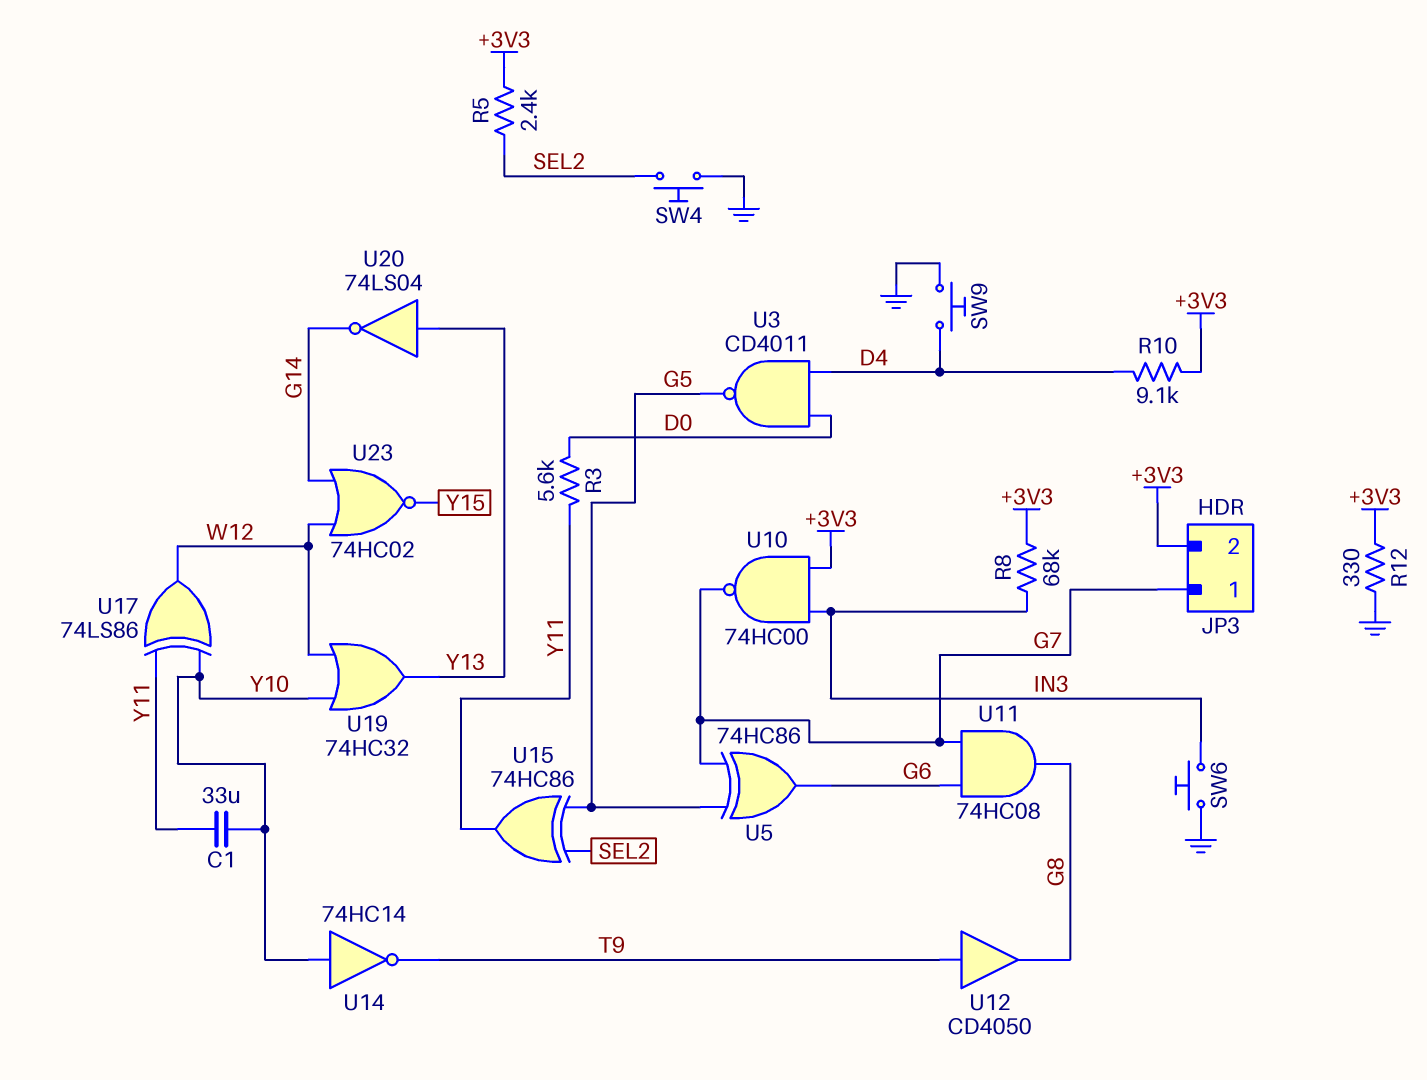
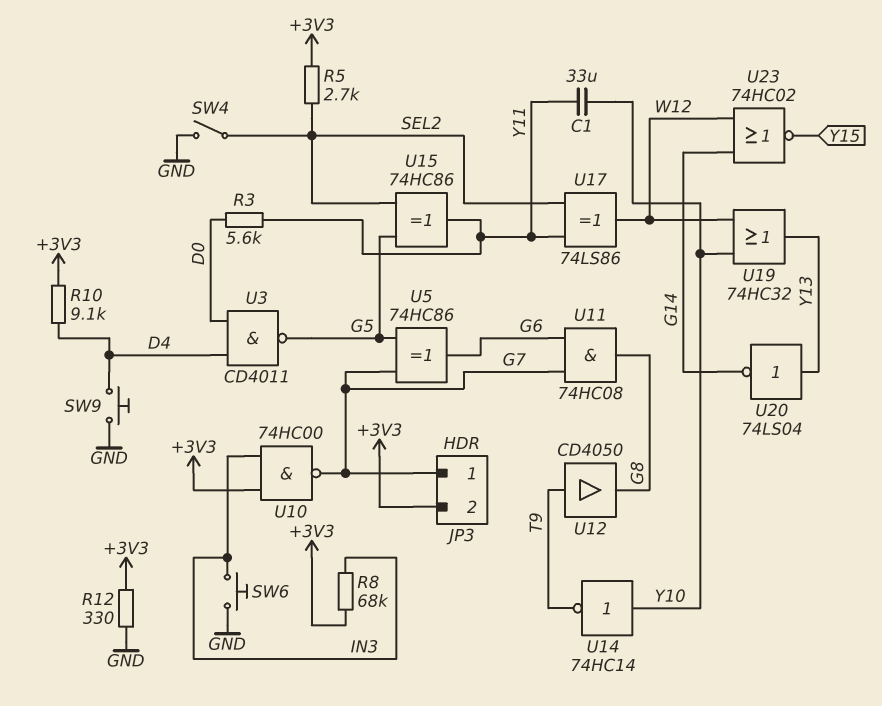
R5: 2.4k (+3V3, SEL2) -> 2.7k (+3V3, SEL2)
SW4: button (GND, SEL2) -> switch (GND, SEL2)
U17: XOR 74LS86 (in Y10, in Y11, out W12) -> XOR 74LS86 (in SEL2, in Y11, out W12)

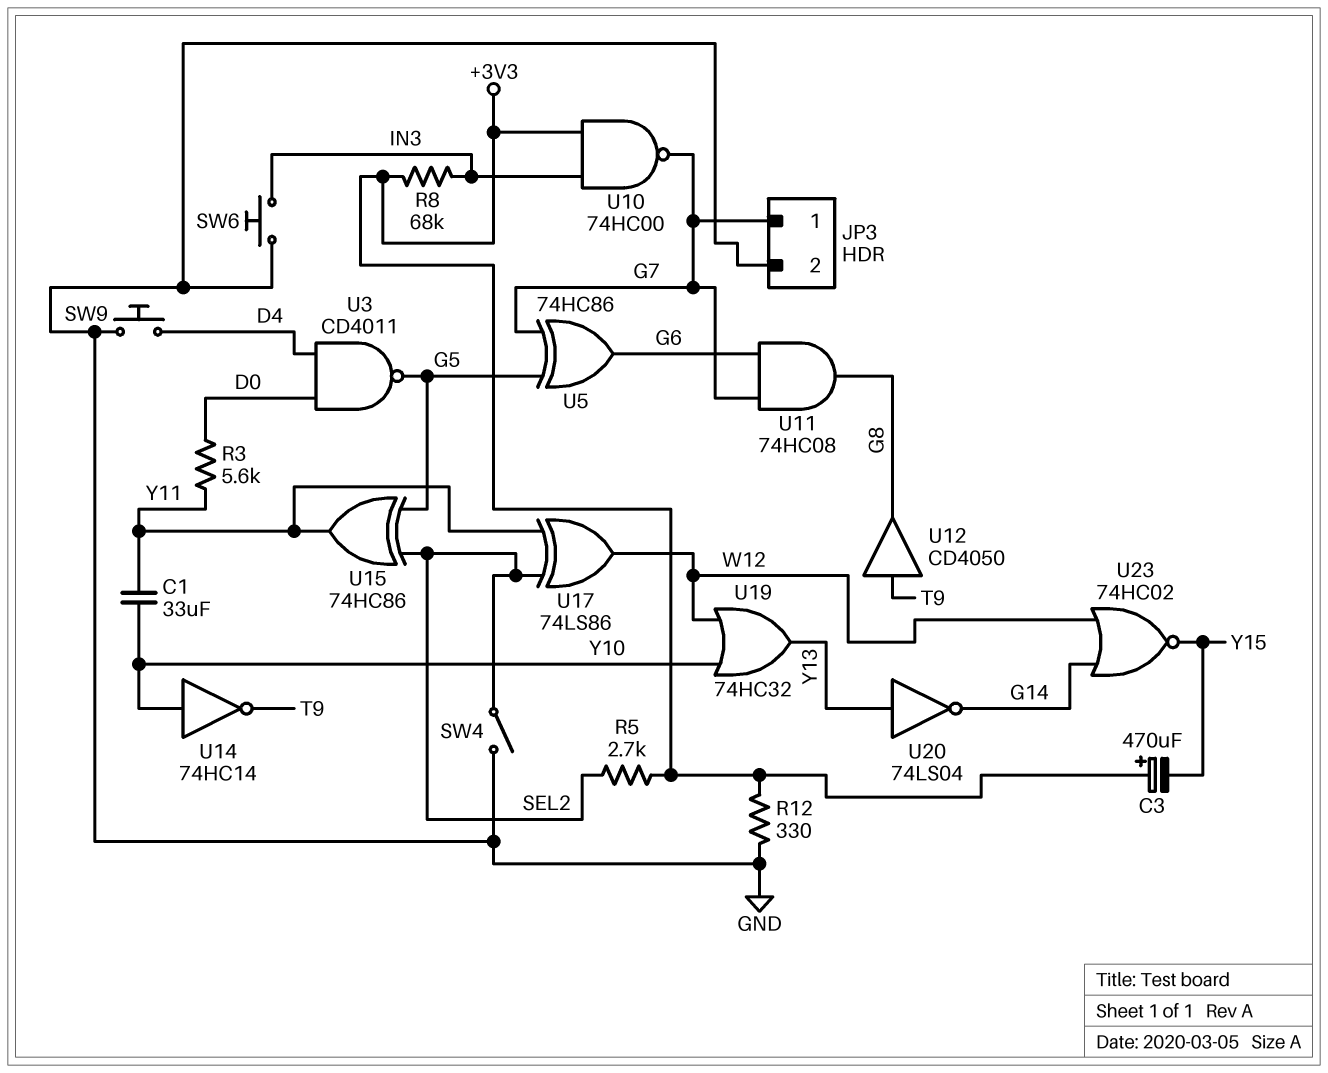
C3: none -> 470uF (plus +3V3, minus Y15)
JP3 pin 2: +3V3 -> GND
R10: 9.1k (+3V3, D4) -> none

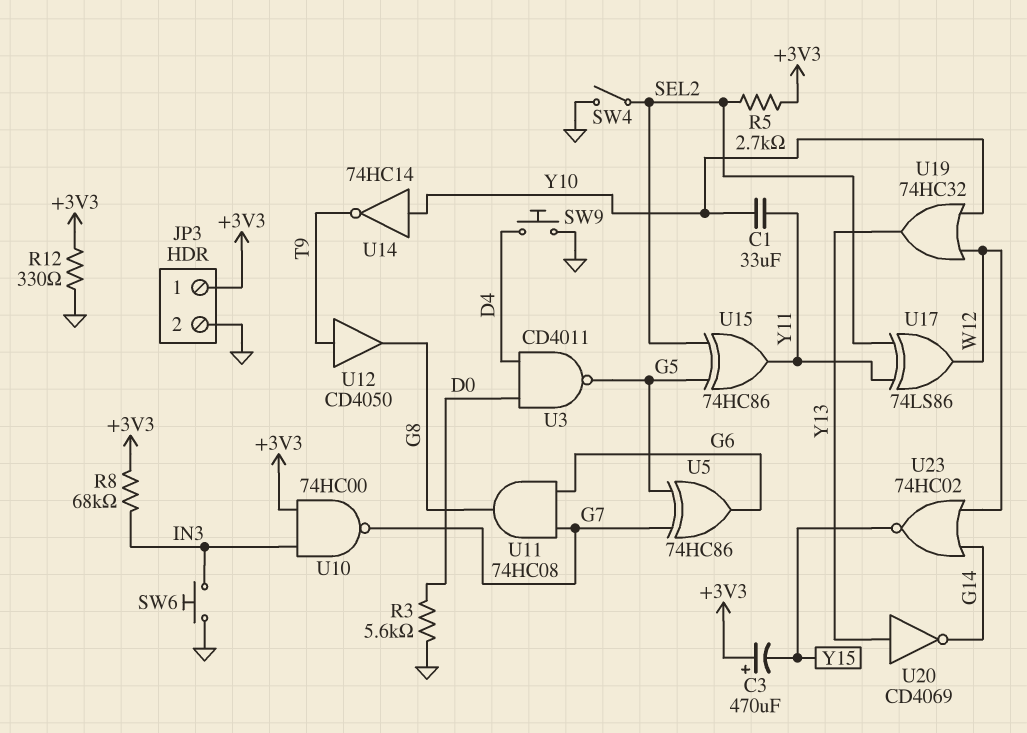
JP3 pin 1: G7 -> +3V3
R3: 5.6k (D0, Y11) -> 5.6k (D0, GND)
U20: NOT 74LS04 (in Y13, out G14) -> NOT CD4069 (in Y13, out G14)

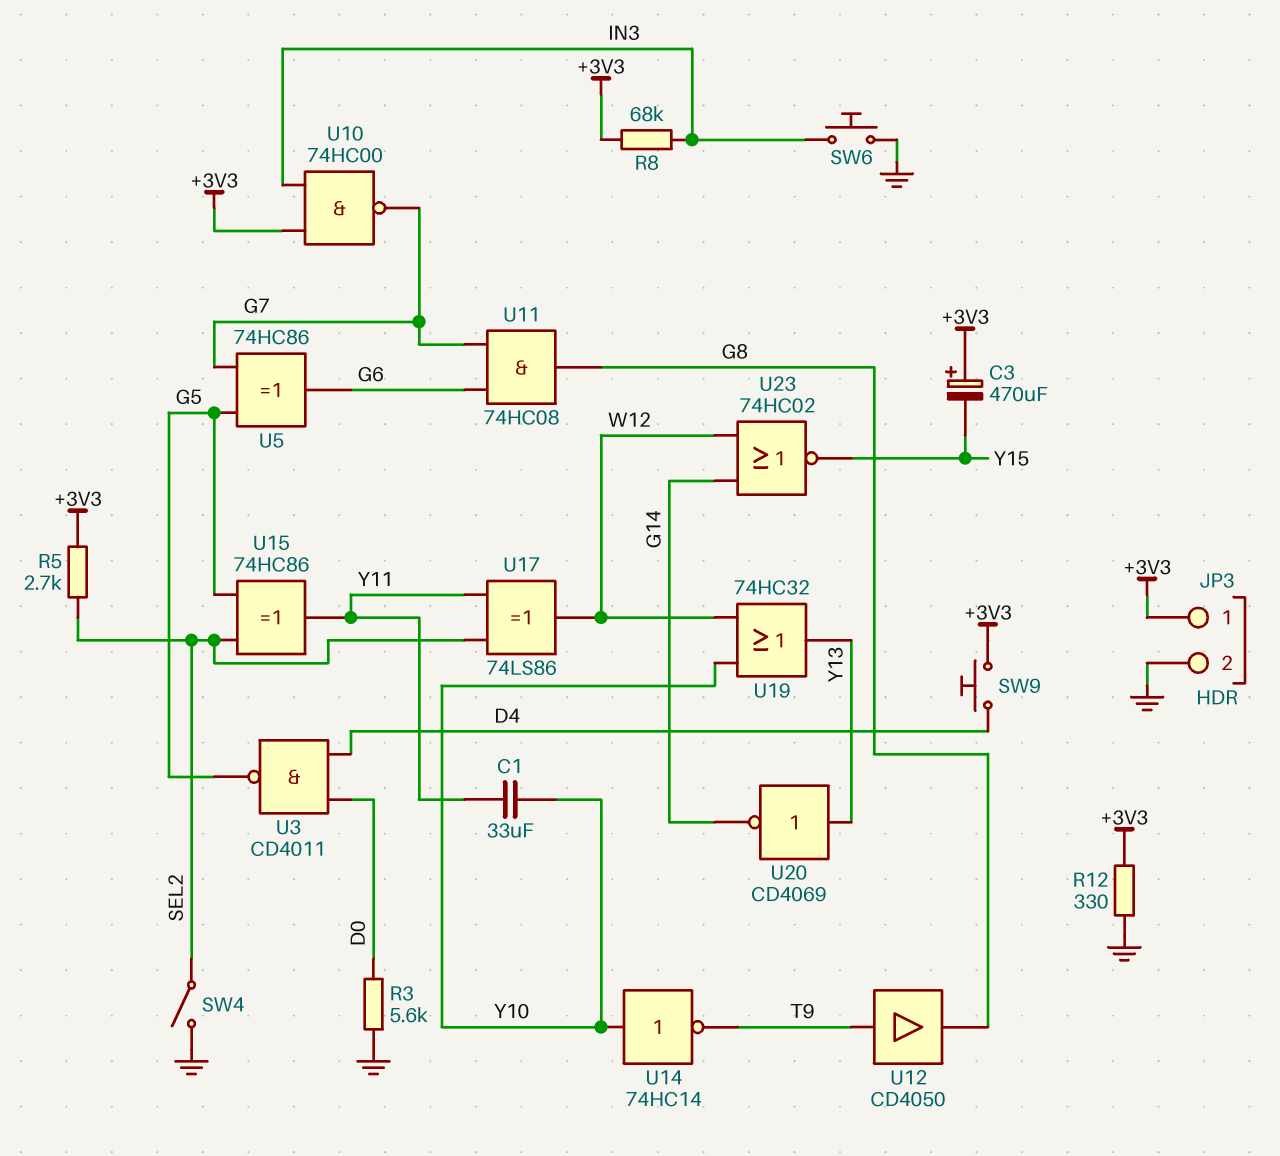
SW9: button (D4, GND) -> button (+3V3, D4)

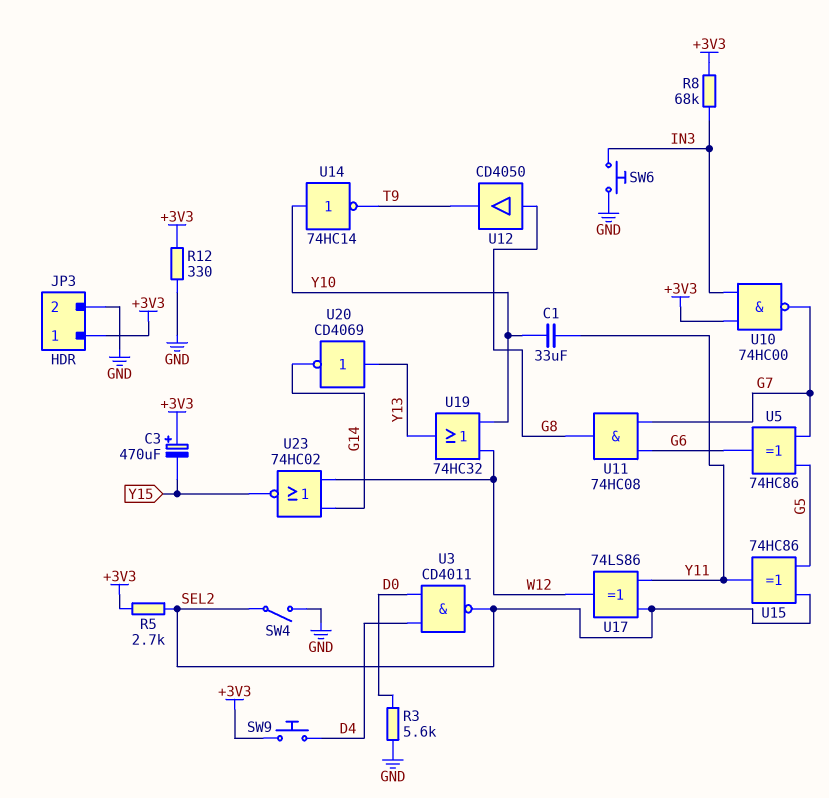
U3: NAND CD4011 (in D0, in D4, out G5) -> NAND CD4011 (in D0, in D4, out SEL2)
U12: buffer CD4050 (in T9, out G8) -> buffer CD4050 (in G8, out T9)

